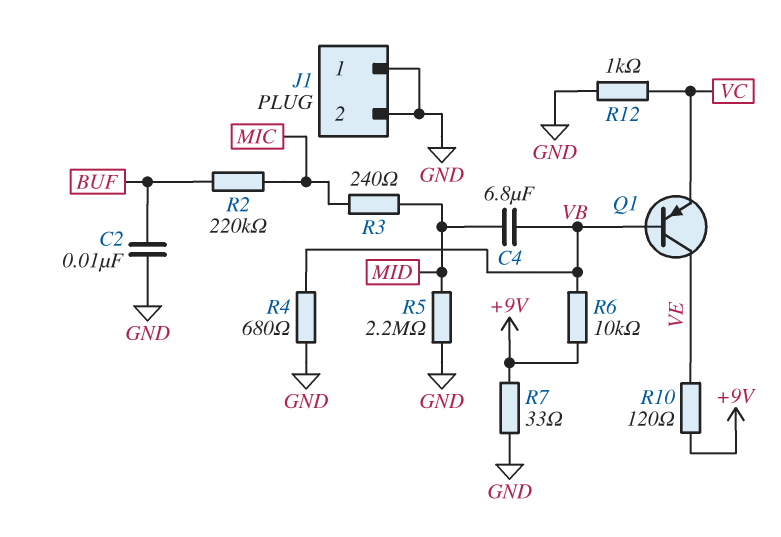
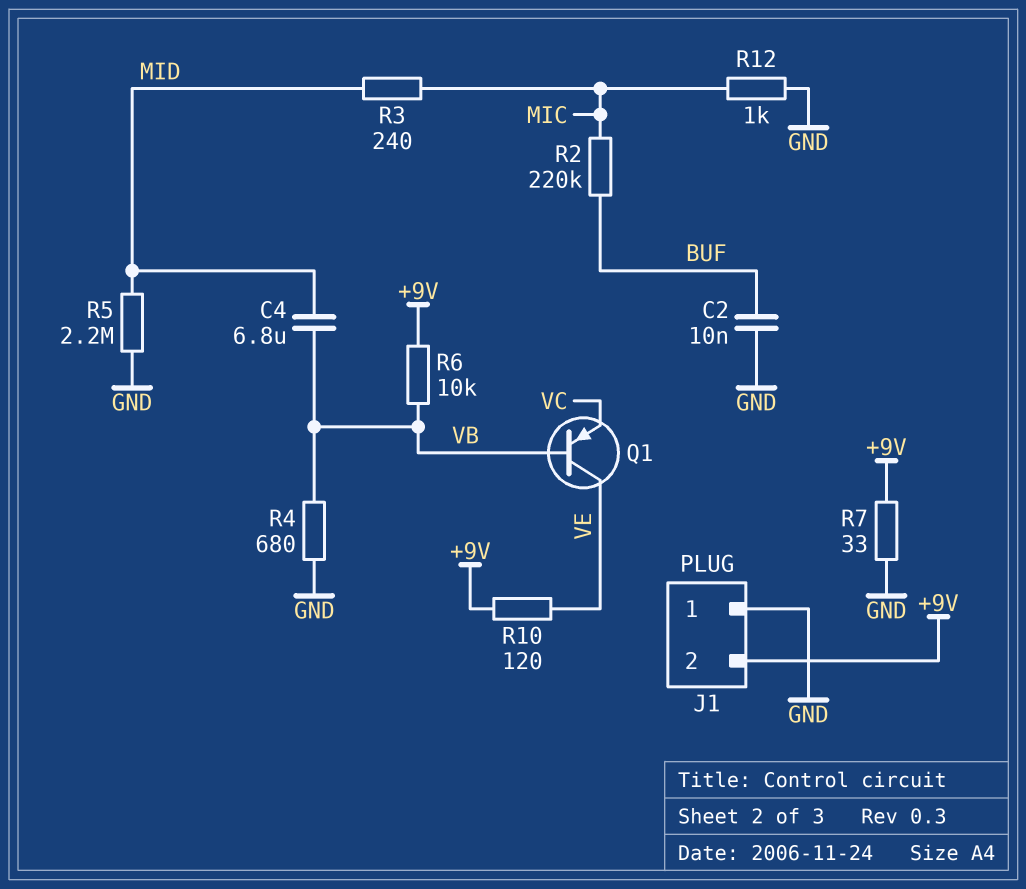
J1 pin 2: GND -> +9V
R12: 1k (GND, VC) -> 1k (GND, MIC)

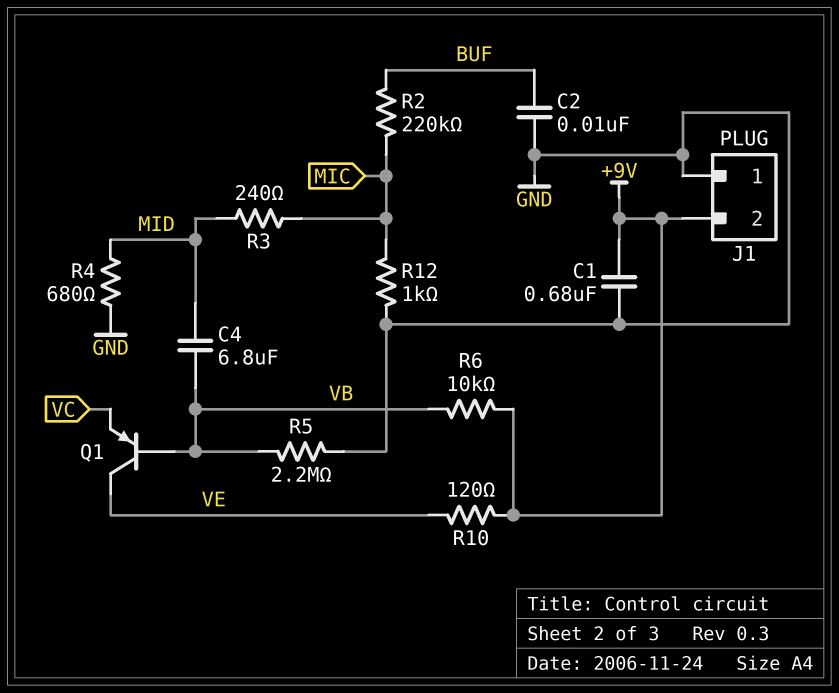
C1: none -> 680nF (+9V, GND)
R4: 680 (GND, VB) -> 680 (GND, MID)
R5: 2.2M (GND, MID) -> 2.2M (GND, VB)
R7: 33 (+9V, GND) -> none

